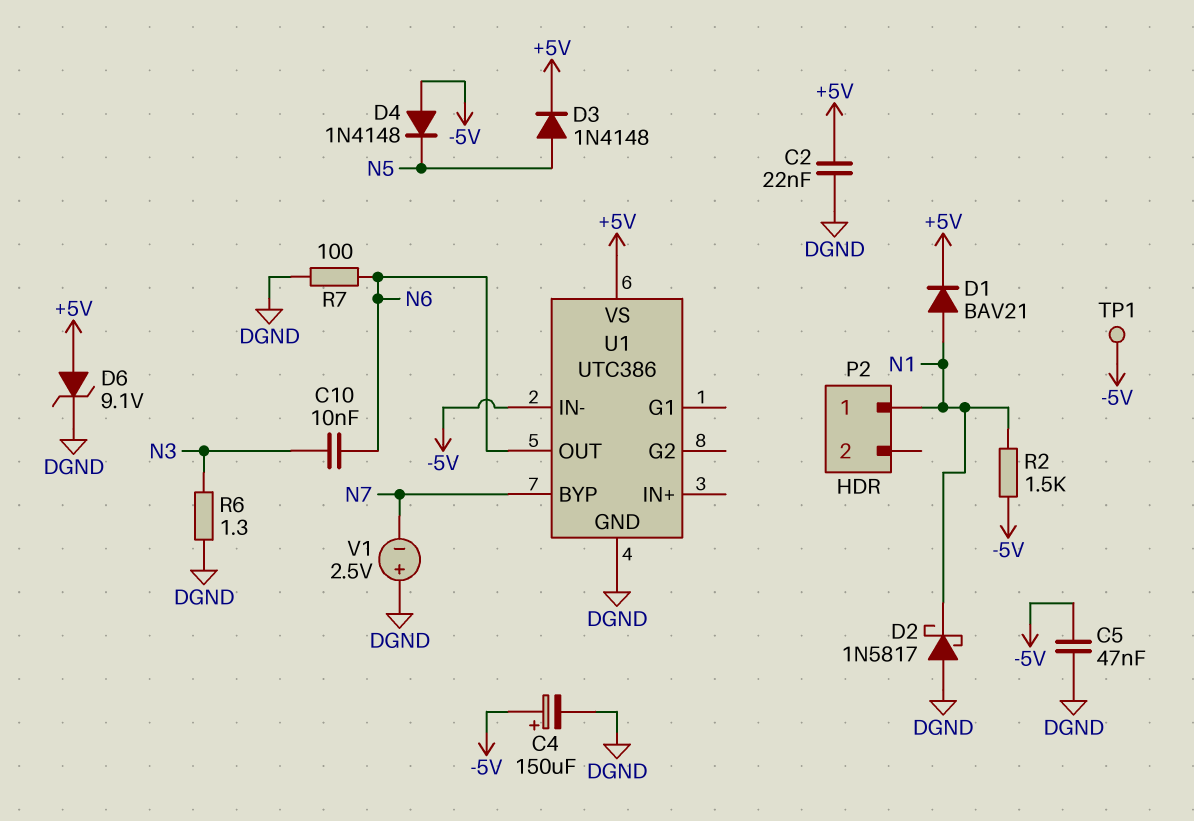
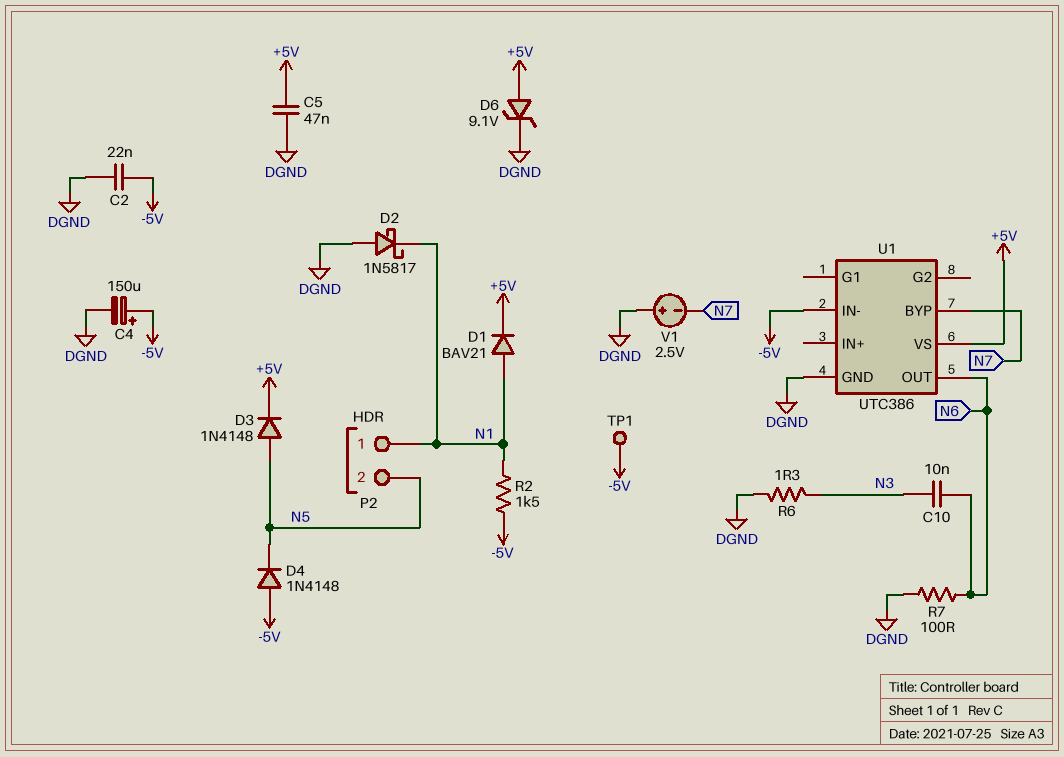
C2: 22nF (+5V, DGND) -> 22nF (-5V, DGND)
C5: 47nF (-5V, DGND) -> 47nF (+5V, DGND)
P2 pin 2: none -> N5

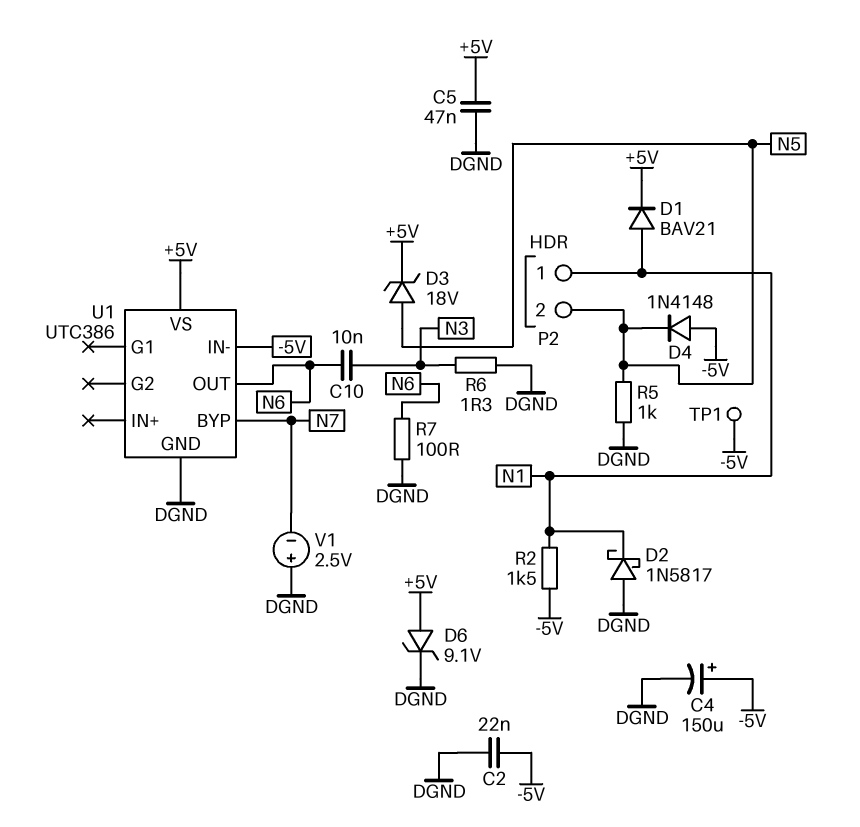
D3: diode 1N4148 (A N5, K +5V) -> zener 18V (A N5, K +5V)
R5: none -> 1k (DGND, N5)

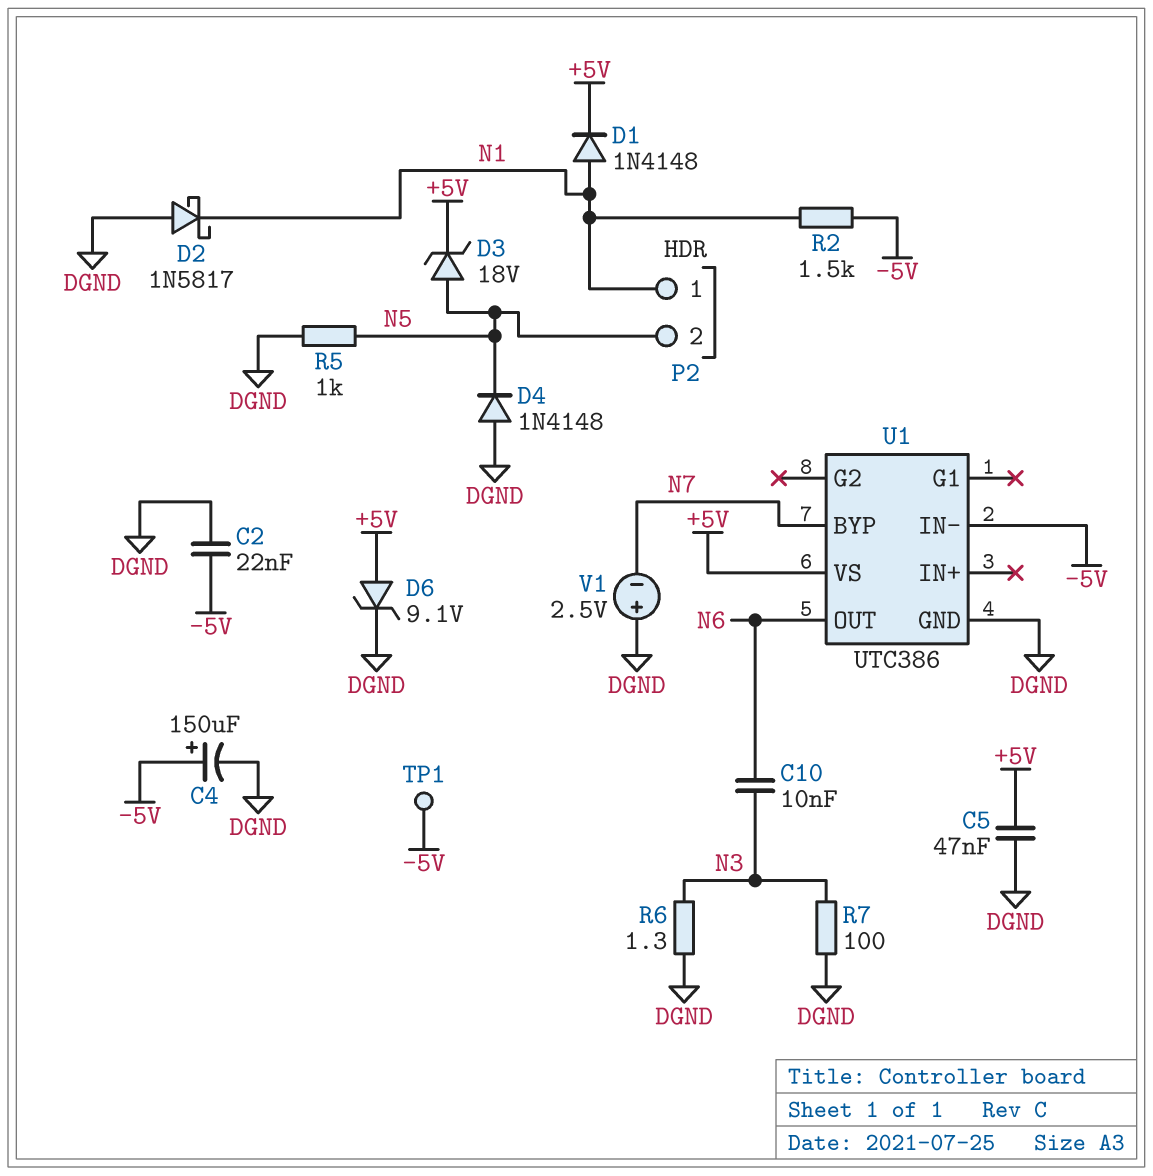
D1: diode BAV21 (A N1, K +5V) -> diode 1N4148 (A N1, K +5V)
D4: diode 1N4148 (A -5V, K N5) -> diode 1N4148 (A DGND, K N5)
R7: 100 (DGND, N6) -> 100 (DGND, N3)

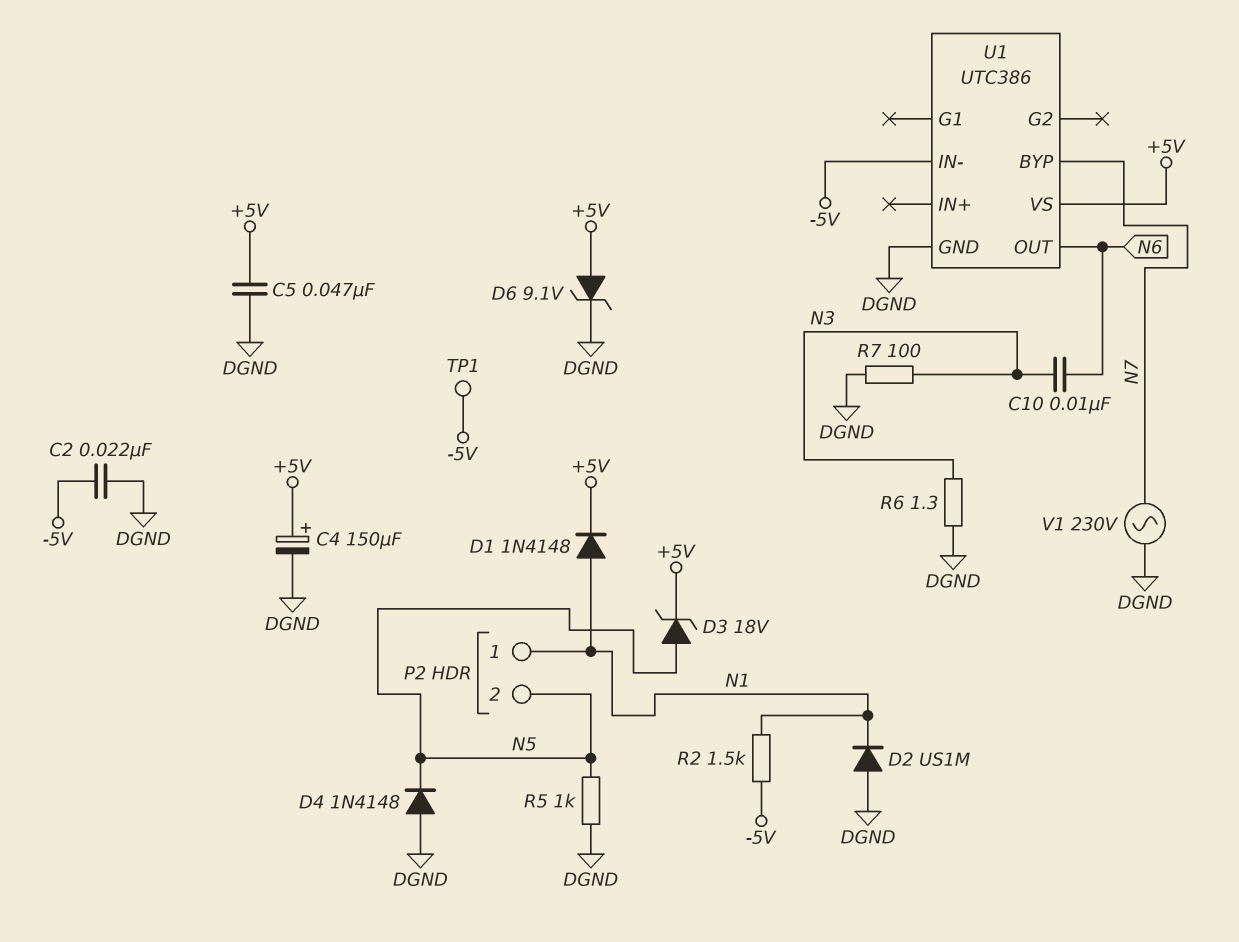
C4: 150uF (plus -5V, minus DGND) -> 150uF (plus +5V, minus DGND)
D2: schottky 1N5817 (A DGND, K N1) -> diode US1M (A DGND, K N1)
V1: 2.5V (plus DGND, minus N7) -> AC 230V (DGND, N7)

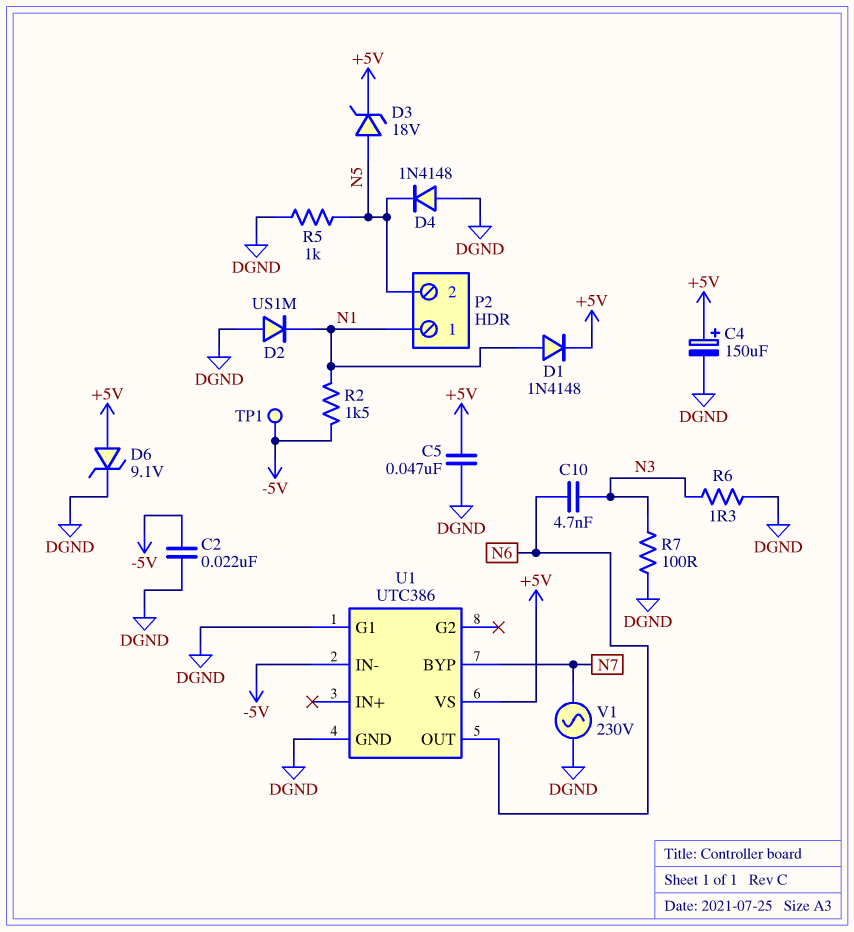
C10: 10nF (N3, N6) -> 4.7nF (N3, N6)
U1 pin G1: none -> DGND

